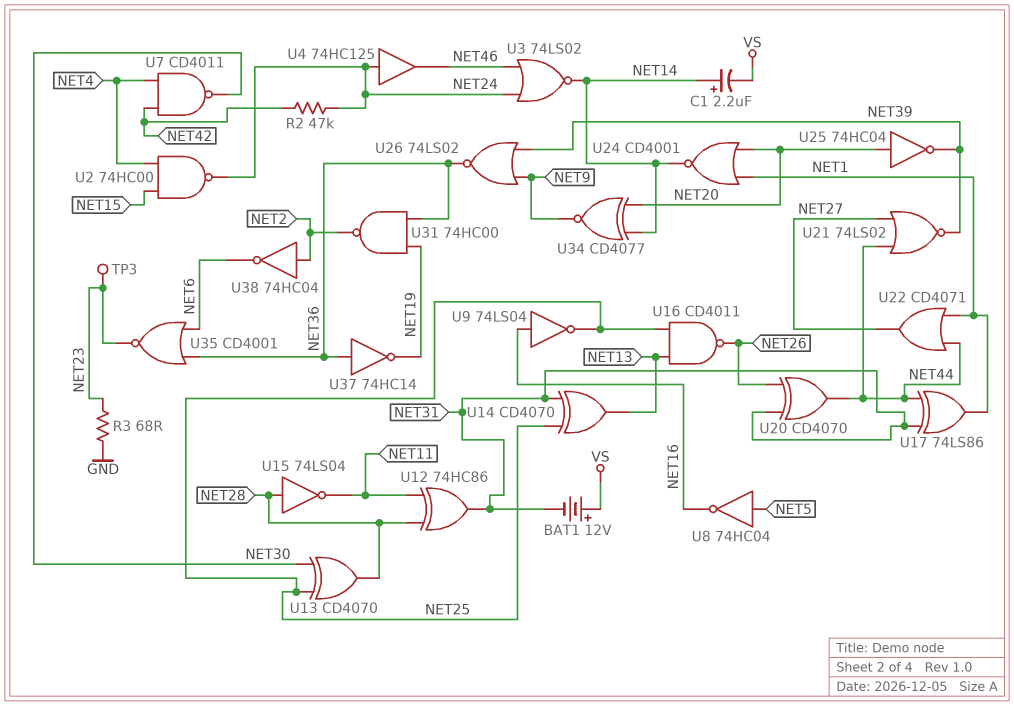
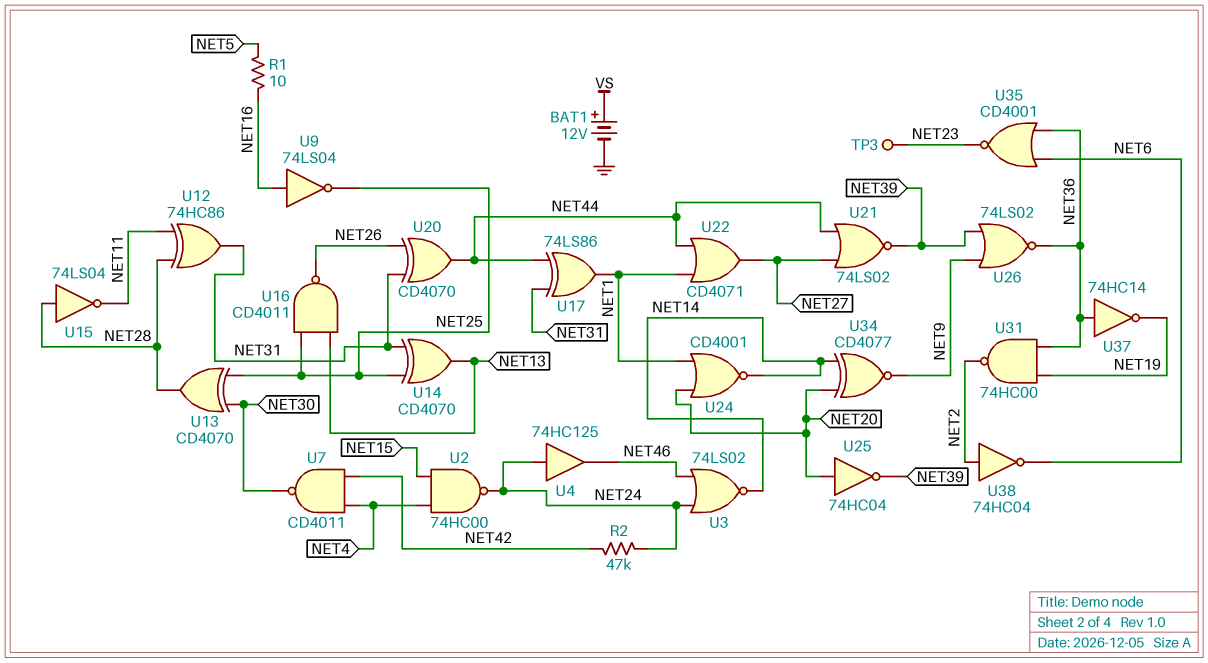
BAT1: 12V (plus VS, minus NET31) -> 12V (plus VS, minus GND)
C1: 2.2uF (plus NET14, minus VS) -> none
R1: none -> 10 (NET5, NET16)
R3: 68 (GND, NET23) -> none
U8: NOT 74HC04 (in NET5, out NET16) -> none

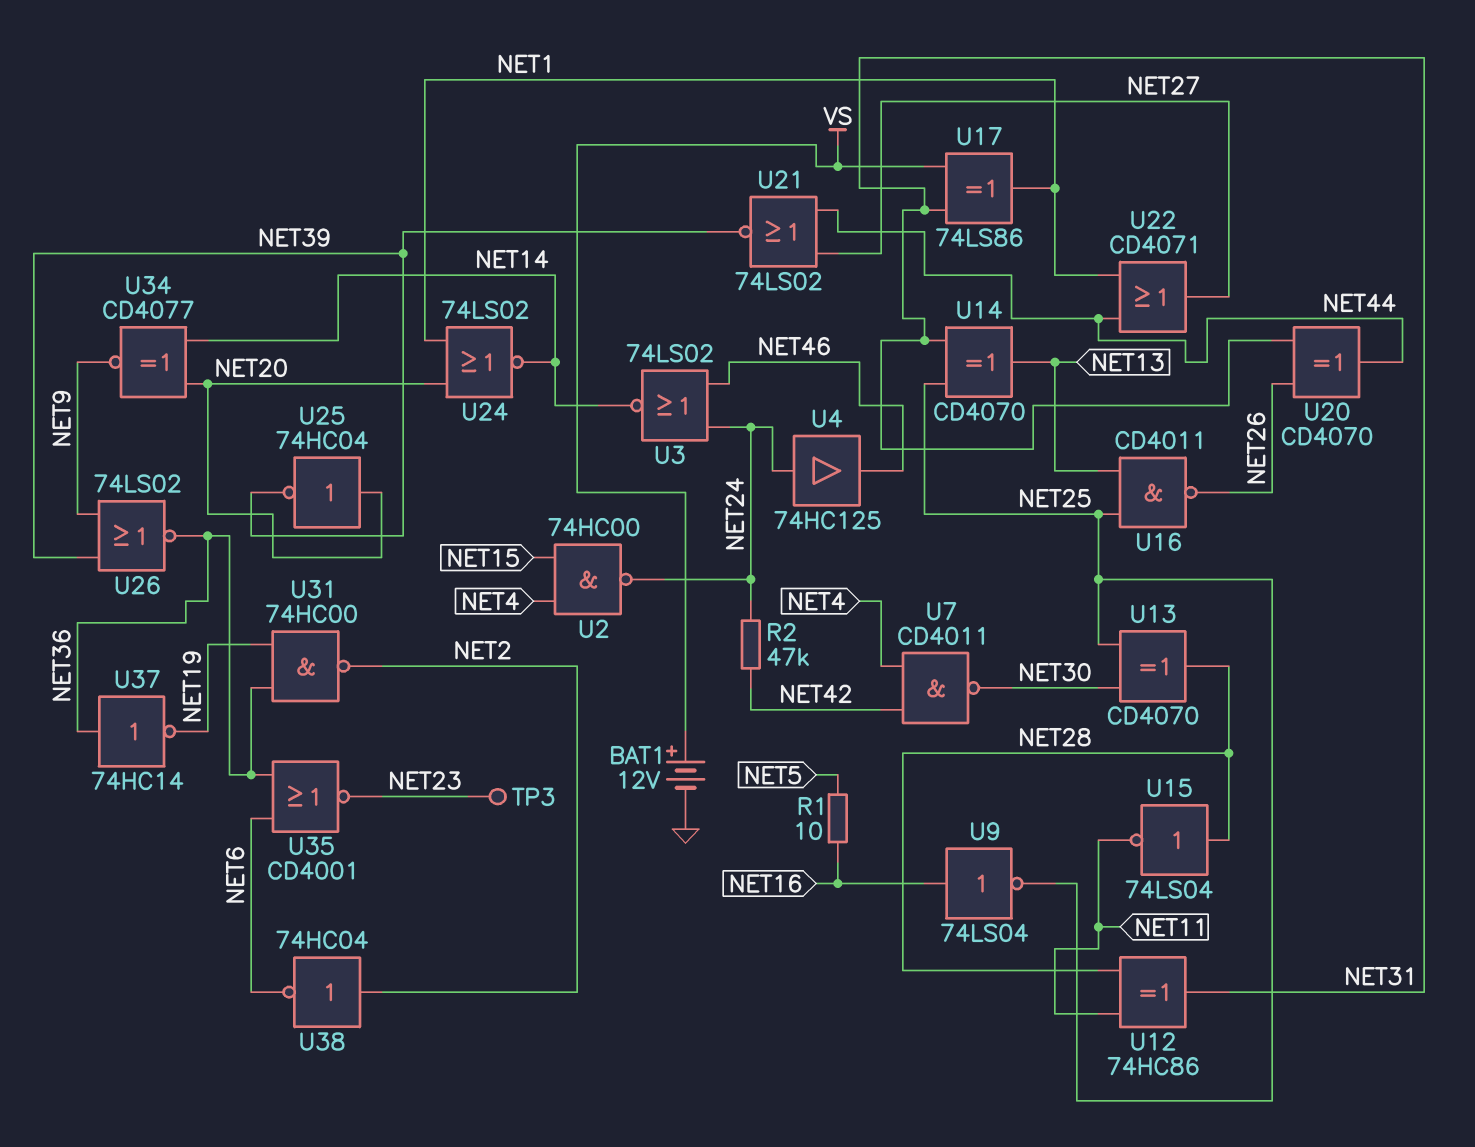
U17: XOR 74LS86 (in NET31, in NET44, out NET1) -> XOR 74LS86 (in NET31, in VS, out NET1)
U24: NOR CD4001 (in NET1, in NET20, out NET14) -> NOR 74LS02 (in NET1, in NET20, out NET14)

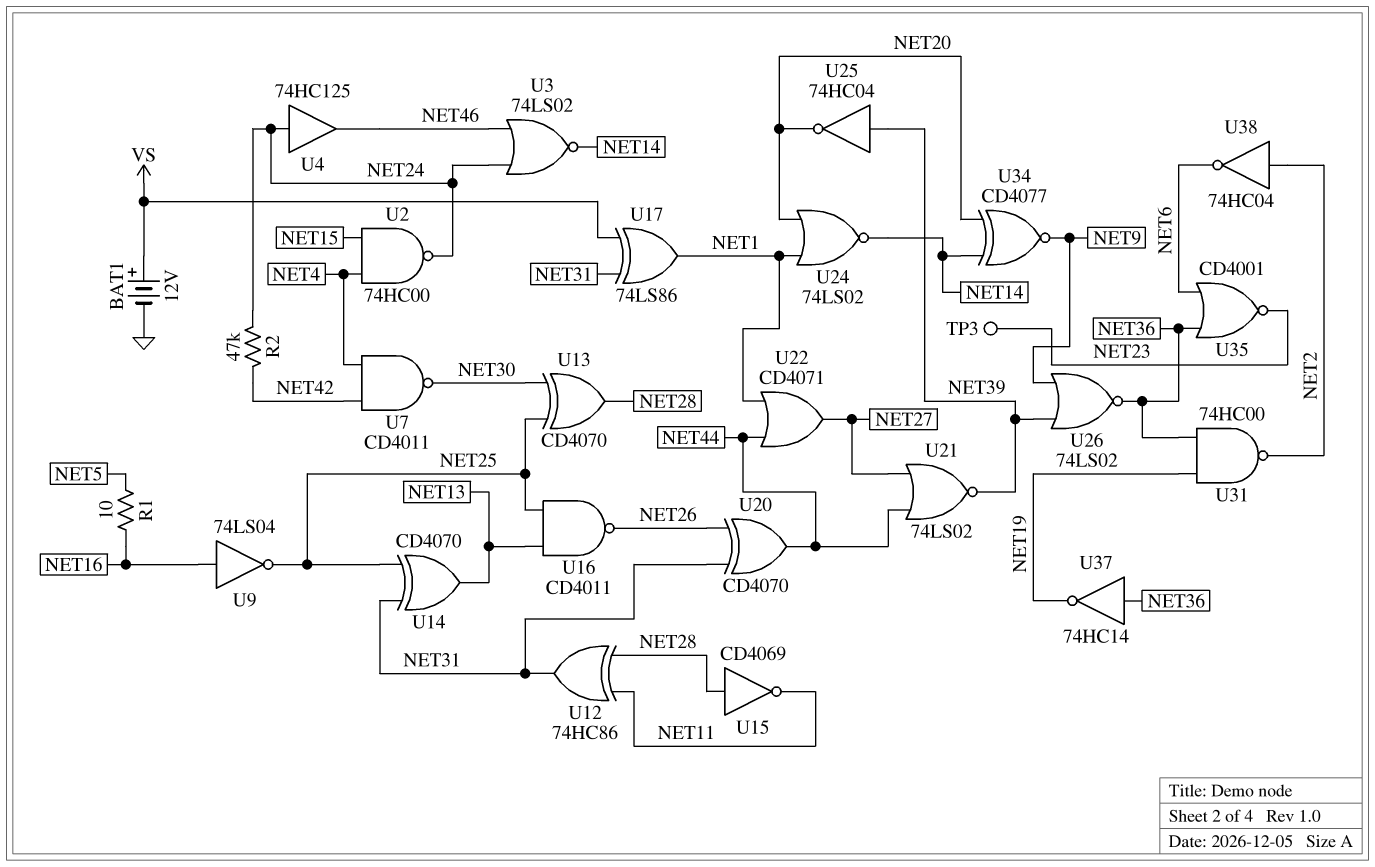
U15: NOT 74LS04 (in NET28, out NET11) -> NOT CD4069 (in NET28, out NET11)
U25: NOT 74HC04 (in NET20, out NET39) -> NOT 74HC04 (in NET39, out NET20)

